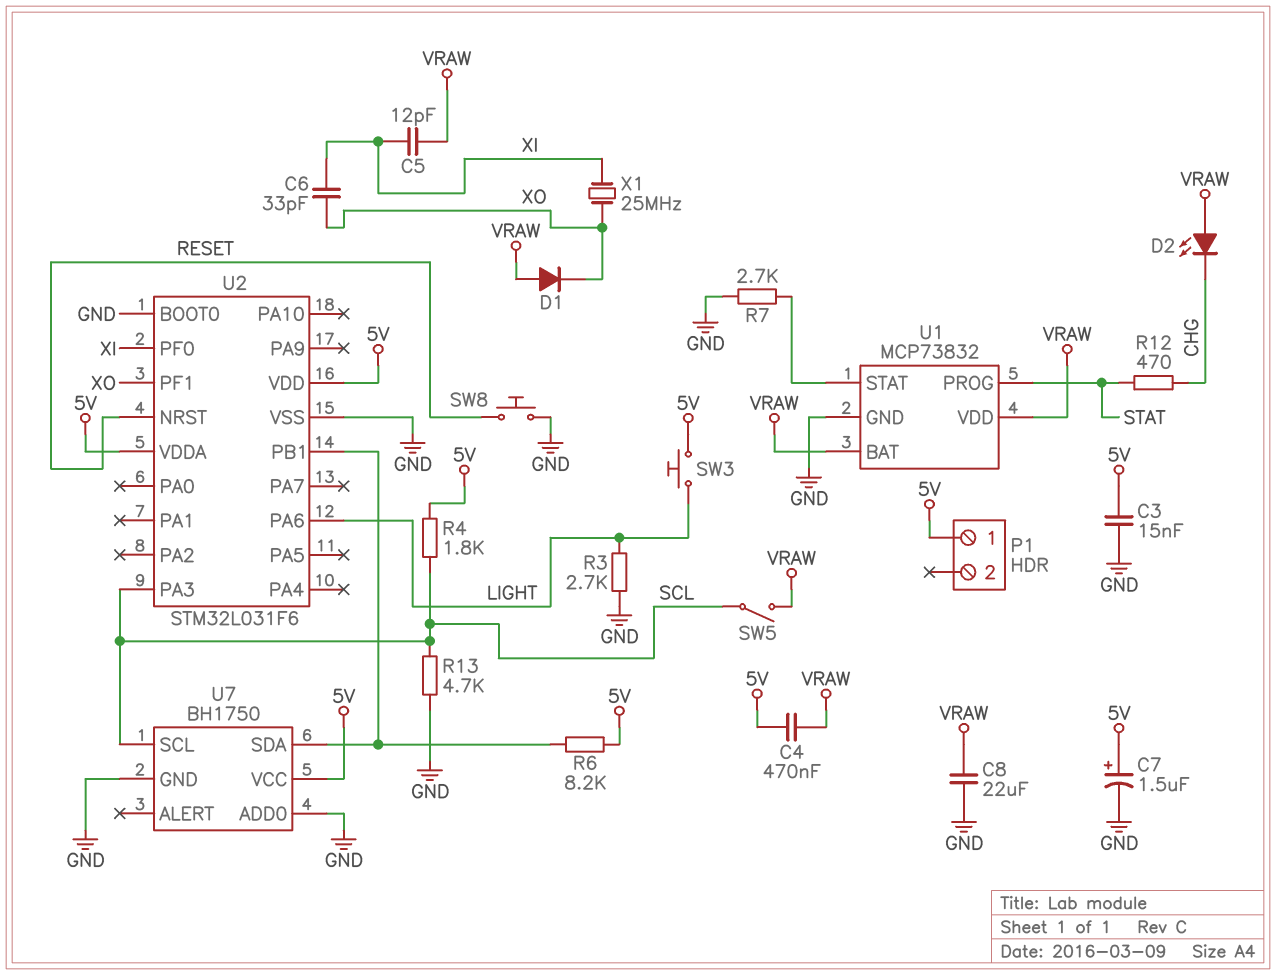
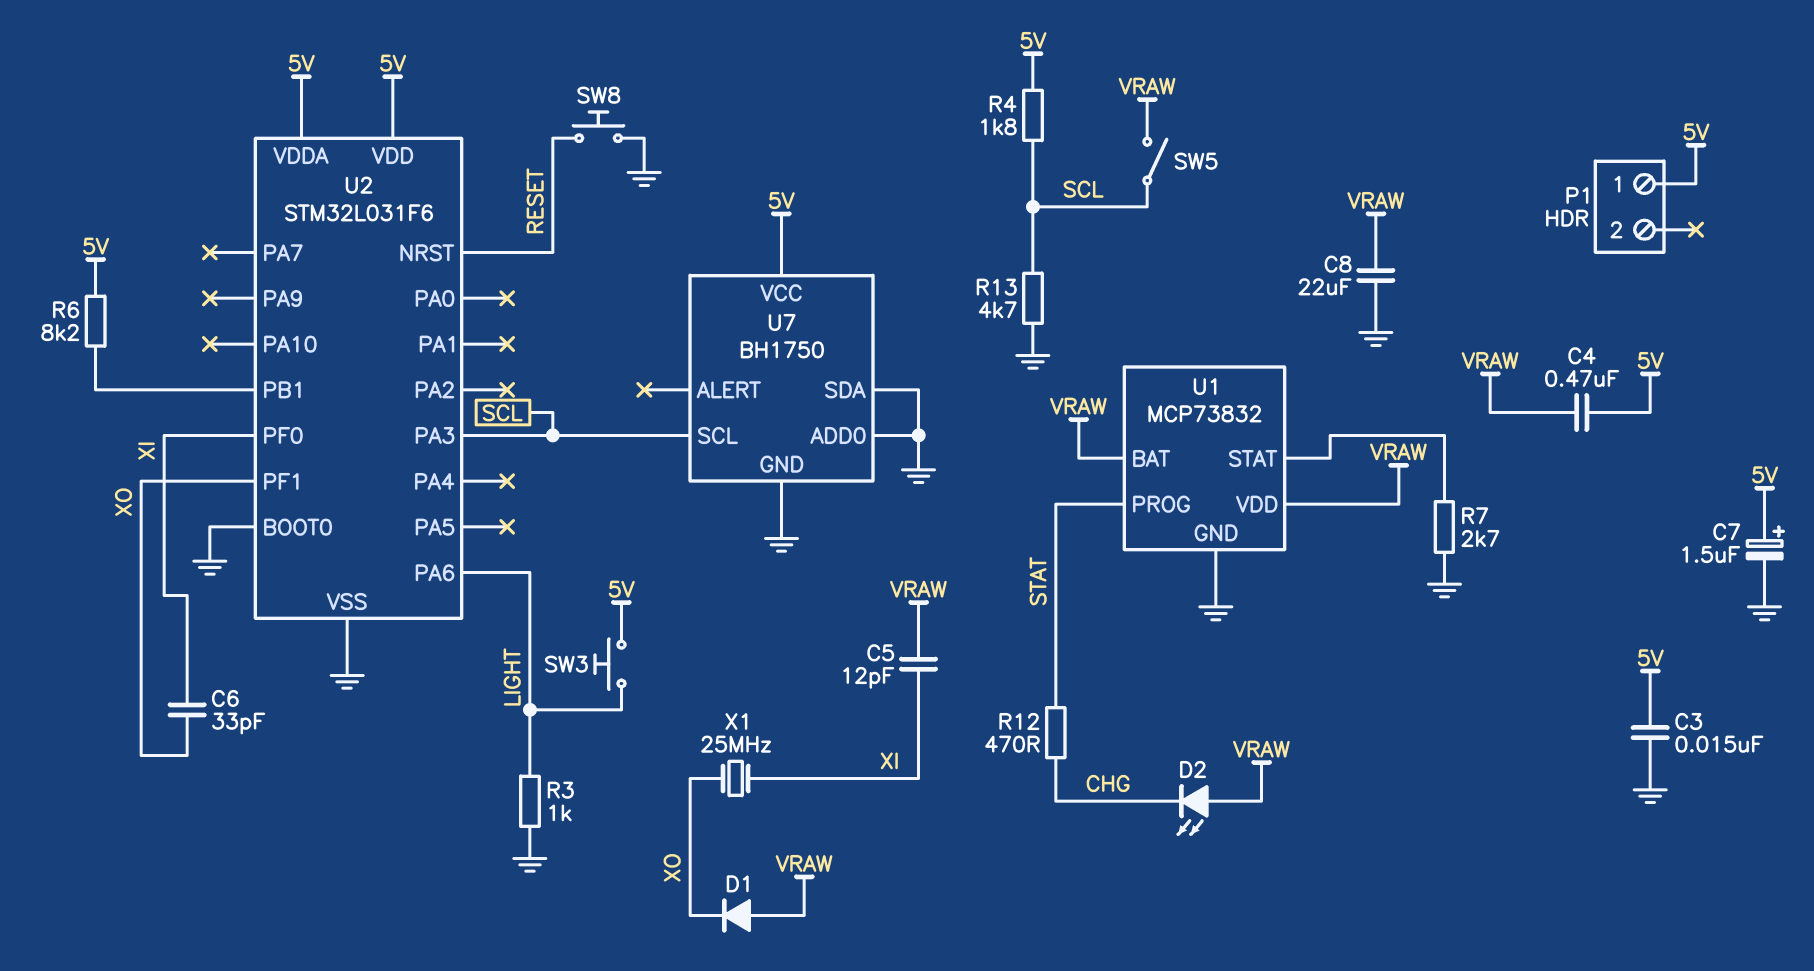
R3: 2.7k (GND, LIGHT) -> 1k (GND, LIGHT)
U7 pin SDA: U2/PB1 -> GND

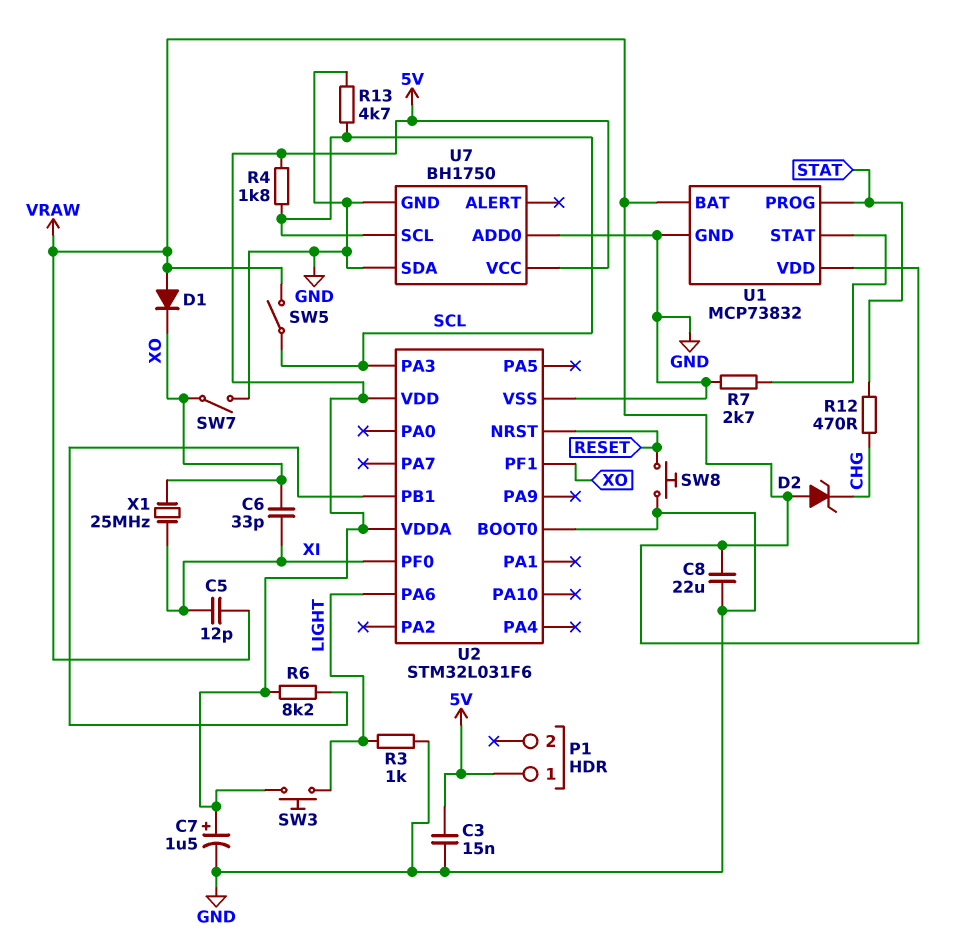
C4: 470nF (5V, VRAW) -> none
D2: LED (A VRAW, K CHG) -> zener (A VRAW, K CHG)
SW7: none -> switch (GND, XO)

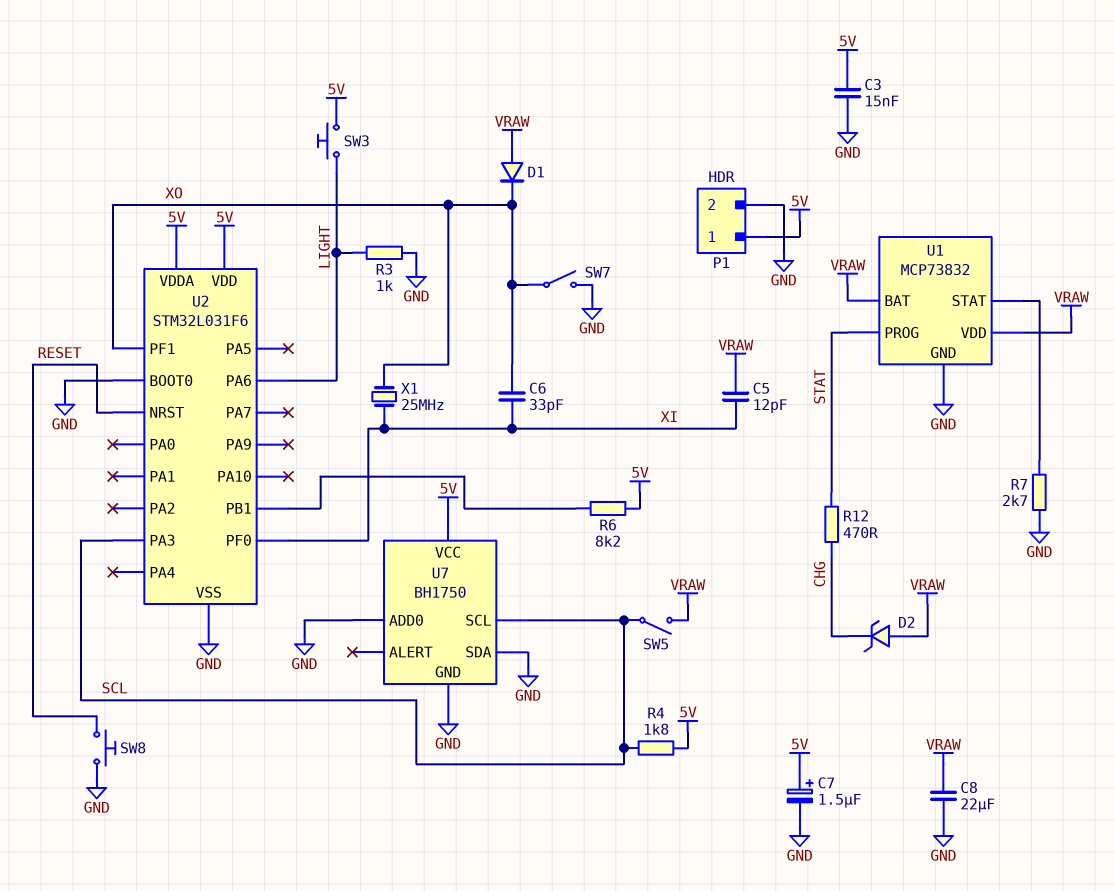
P1 pin 2: none -> GND
R13: 4.7k (GND, SCL) -> none

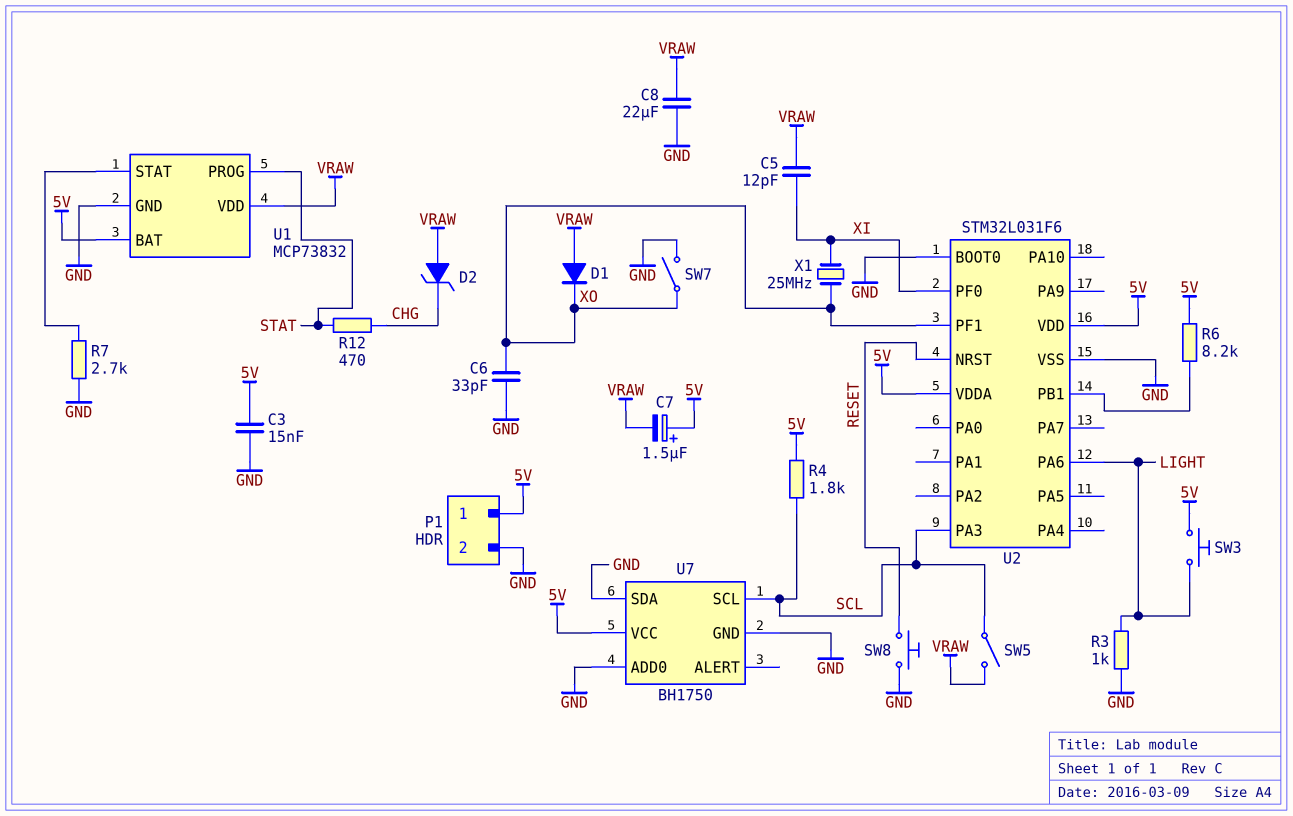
C6: 33pF (XI, XO) -> 33pF (GND, XO)
C7: 1.5uF (plus 5V, minus GND) -> 1.5uF (plus 5V, minus VRAW)
U1 pin BAT: VRAW -> 5V

